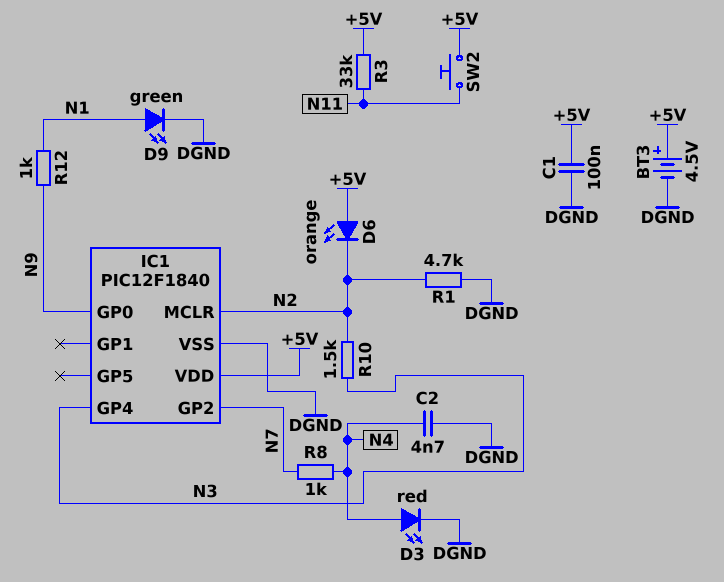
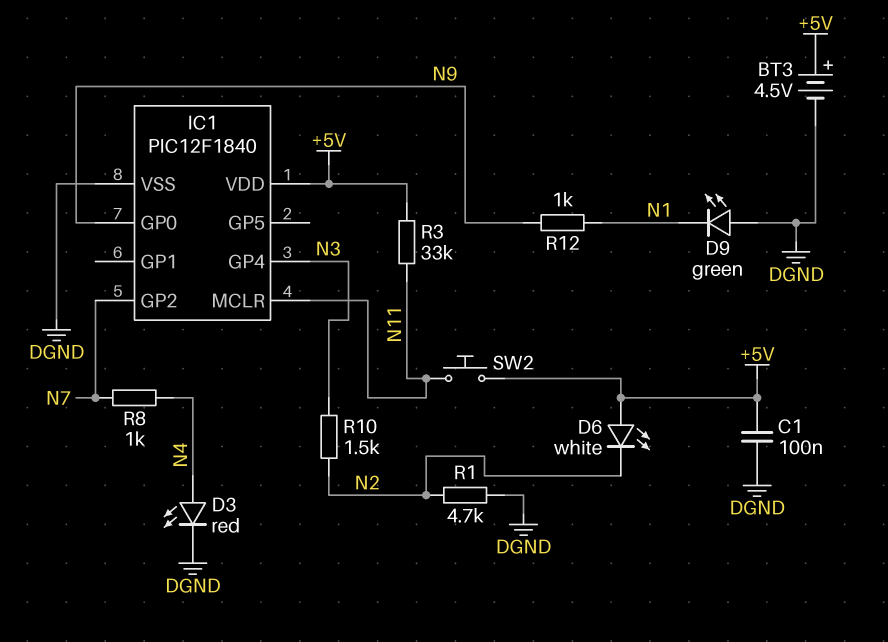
C2: 4.7nF (DGND, N4) -> none
D6: LED orange (A +5V, K N2) -> LED white (A +5V, K N2)
D9: LED green (A N1, K DGND) -> LED green (A DGND, K N1)
IC1 pin MCLR: N2 -> N11

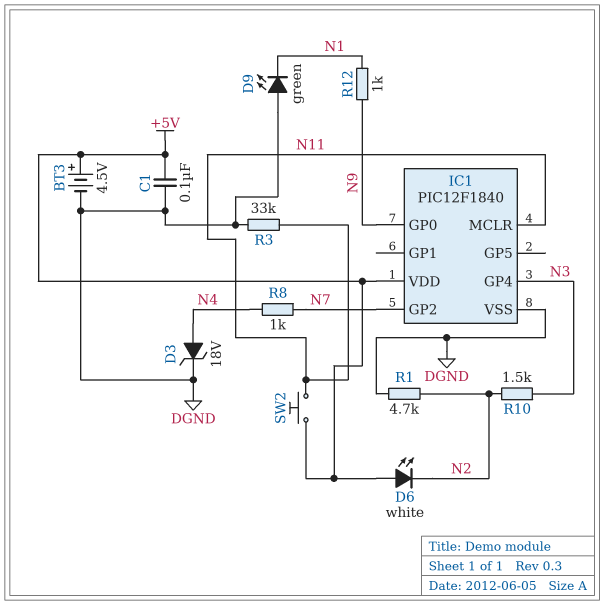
D3: LED red (A N4, K DGND) -> zener 18V (A N4, K DGND)
R3: 33k (+5V, N11) -> 33k (DGND, N11)

